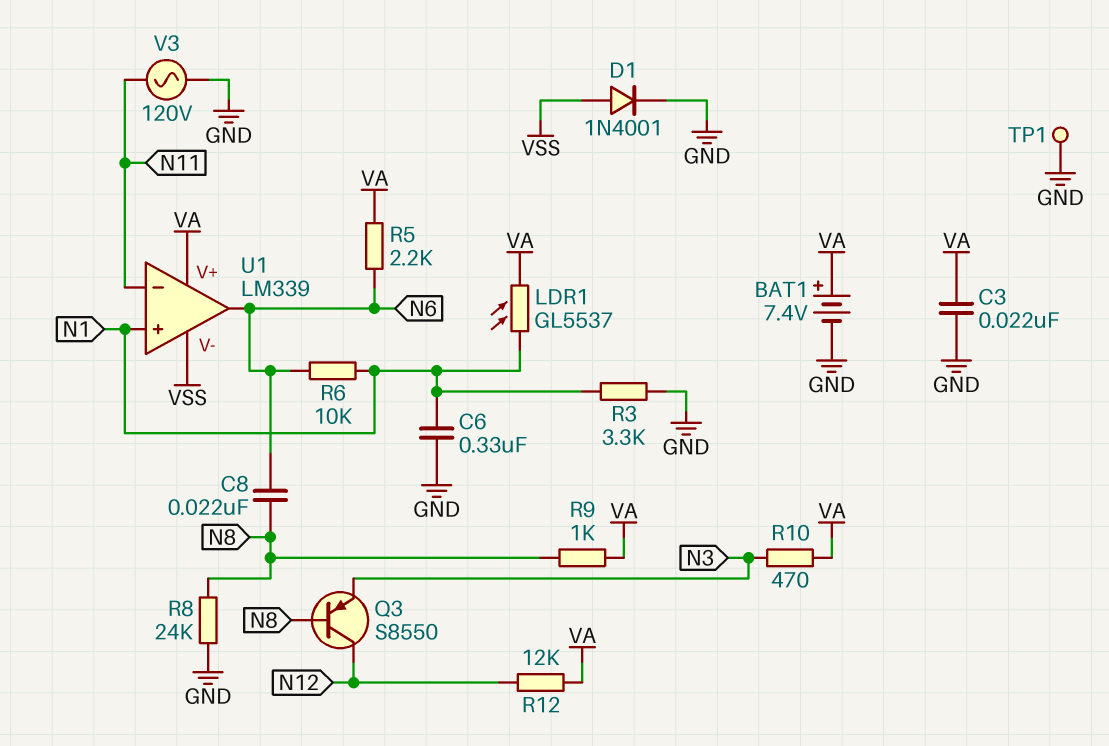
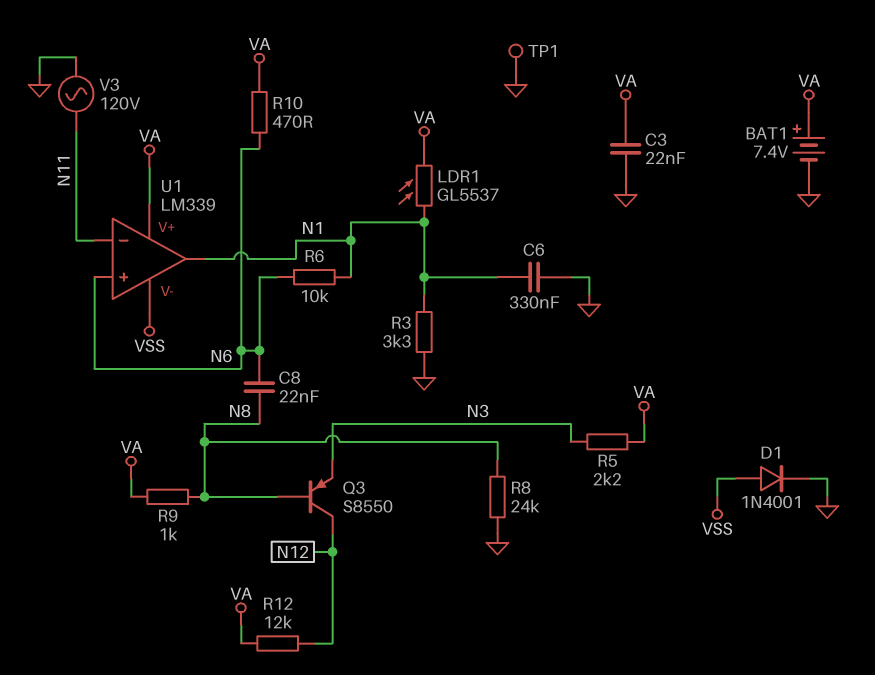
R5: 2.2k (N6, VA) -> 2.2k (N3, VA)
R10: 470 (N3, VA) -> 470 (N6, VA)
U1 pin in+: N1 -> N6
U1 pin out: N6 -> N1

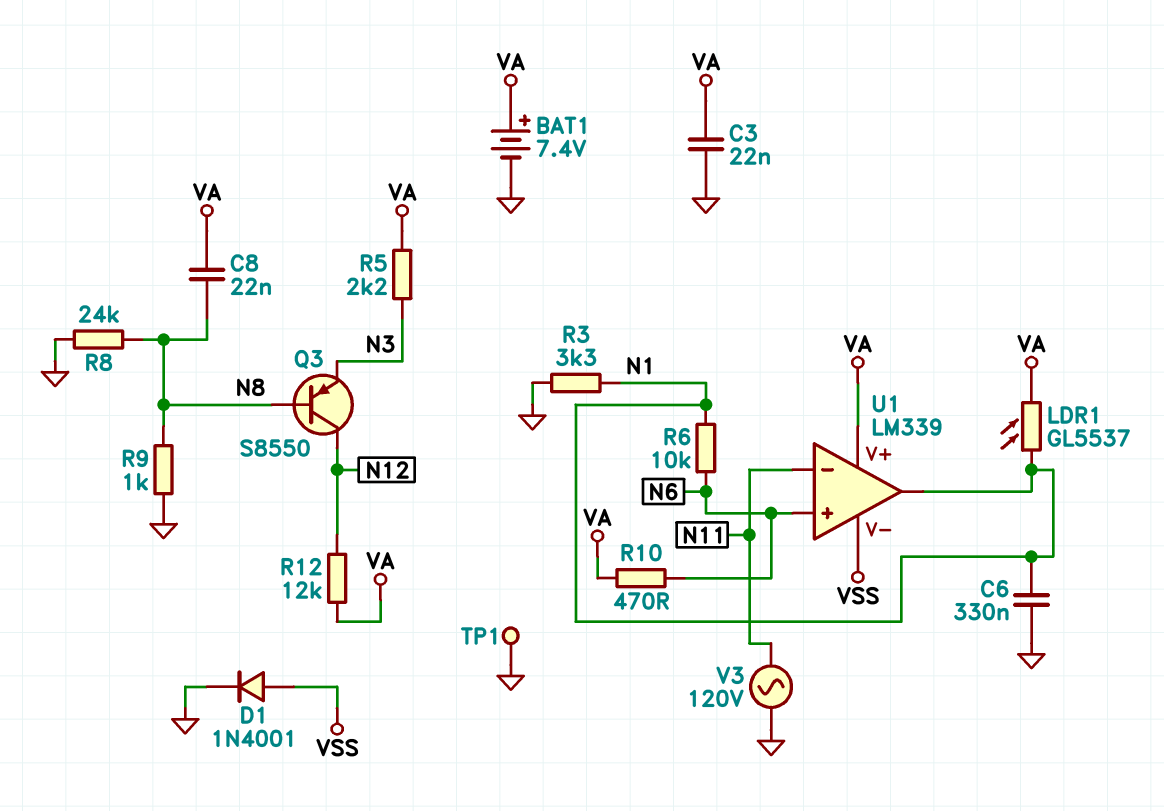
C8: 22nF (N6, N8) -> 22nF (N8, VA)
R9: 1k (N8, VA) -> 1k (GND, N8)

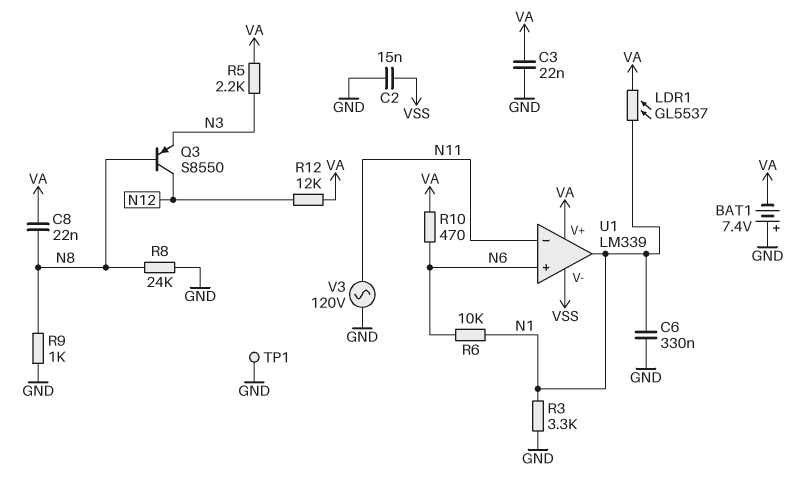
BAT1: 7.4V (plus VA, minus GND) -> 7.4V (plus GND, minus VA)
C2: none -> 15nF (GND, VSS)
D1: diode 1N4001 (A VSS, K GND) -> none

